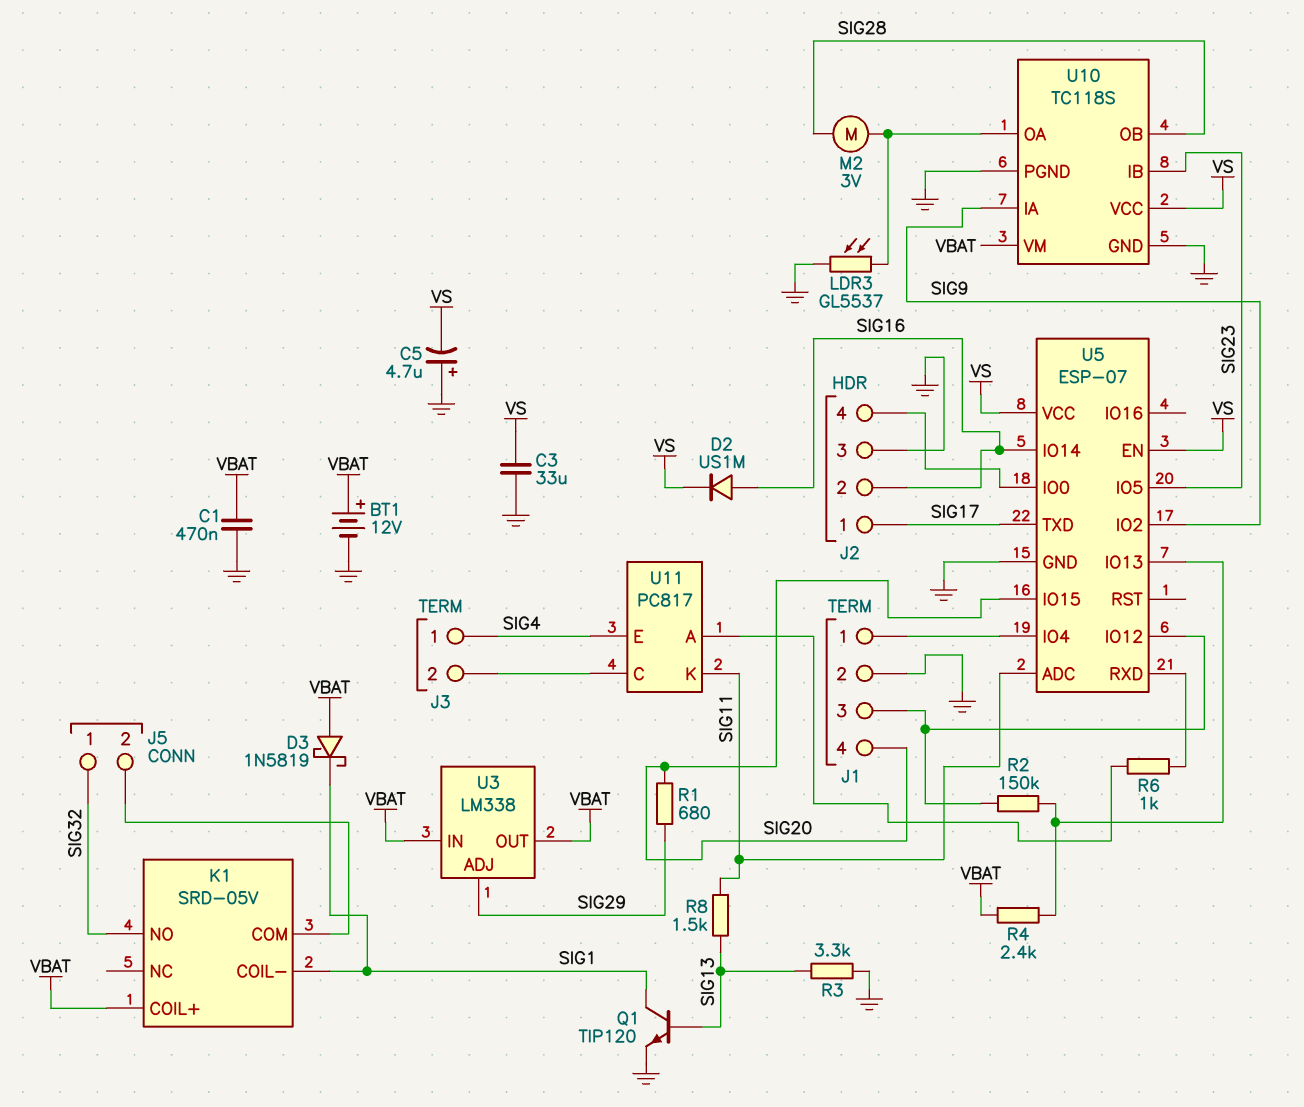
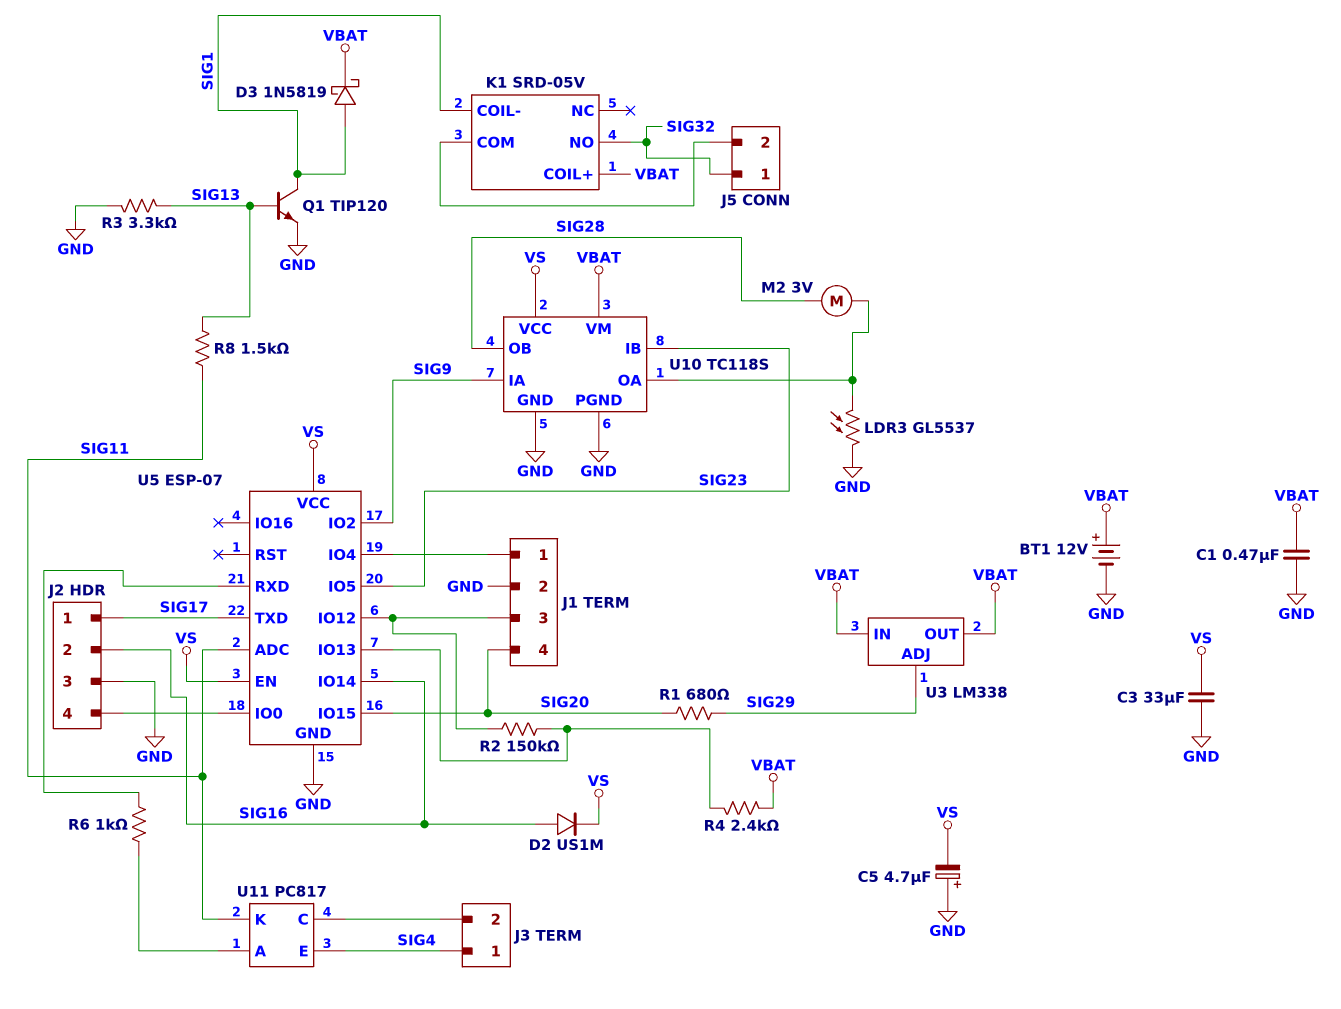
D3: schottky 1N5819 (A VBAT, K SIG1) -> schottky 1N5819 (A SIG1, K VBAT)

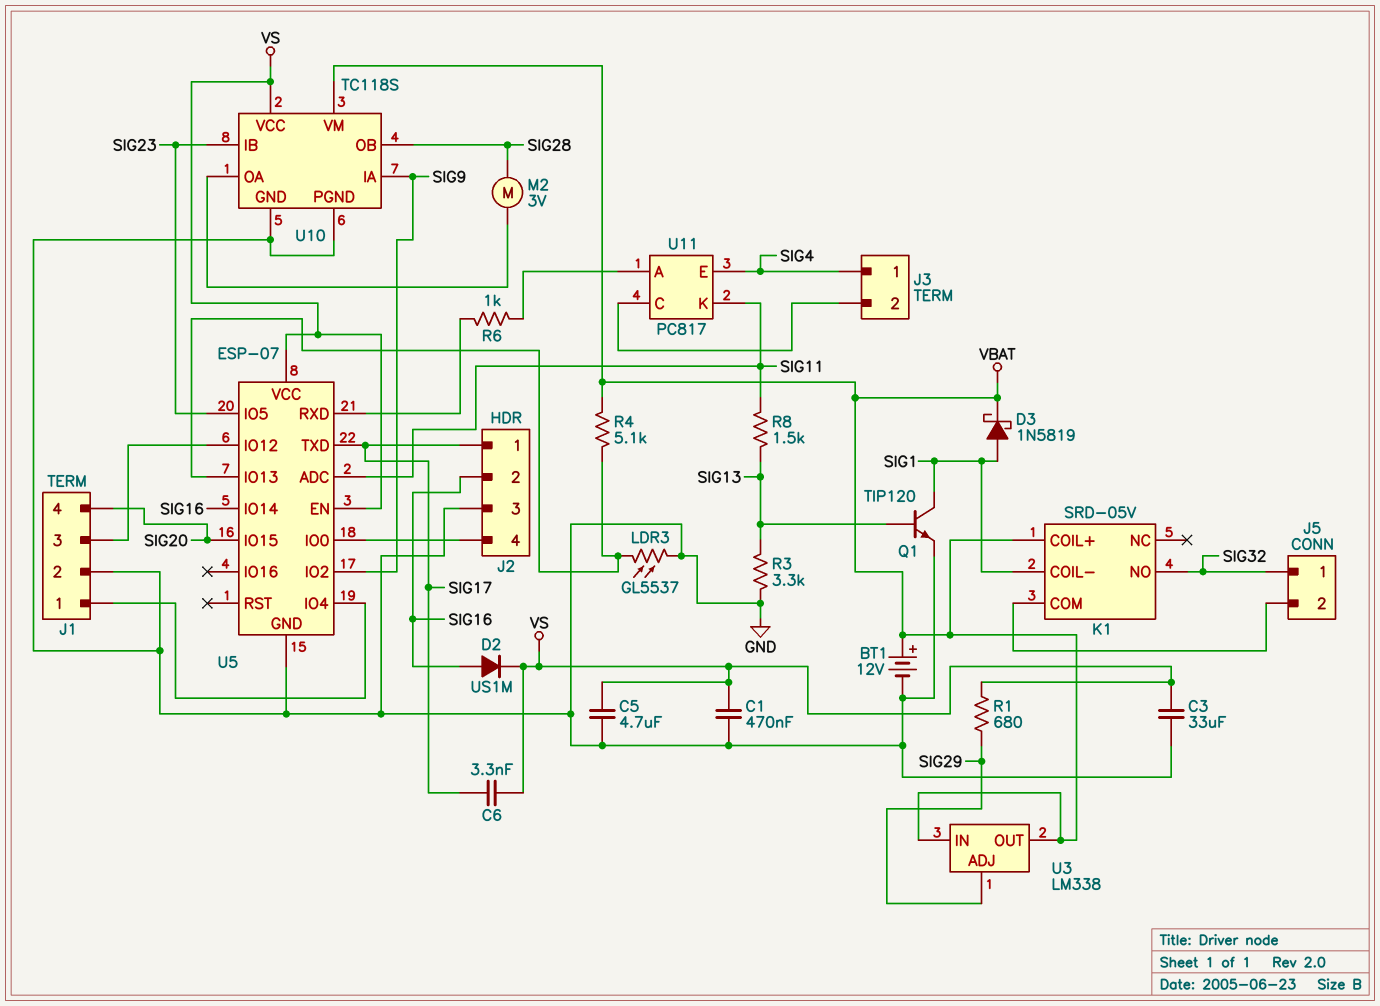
C1: 470nF (GND, VBAT) -> 470nF (GND, VS)
C5: 4.7uF (plus GND, minus VS) -> 4.7uF (GND, VS)
C6: none -> 3.3nF (SIG17, VS)
LDR3: GL5537 (GND, U10/OA) -> GL5537 (GND, U5/IO13)
R1: 680 (SIG20, SIG29) -> 680 (SIG29, VS)
R2: 150k (J1/3, U5/IO13) -> none
R4: 2.4k (U5/IO13, VBAT) -> 5.1k (U5/IO13, VBAT)

